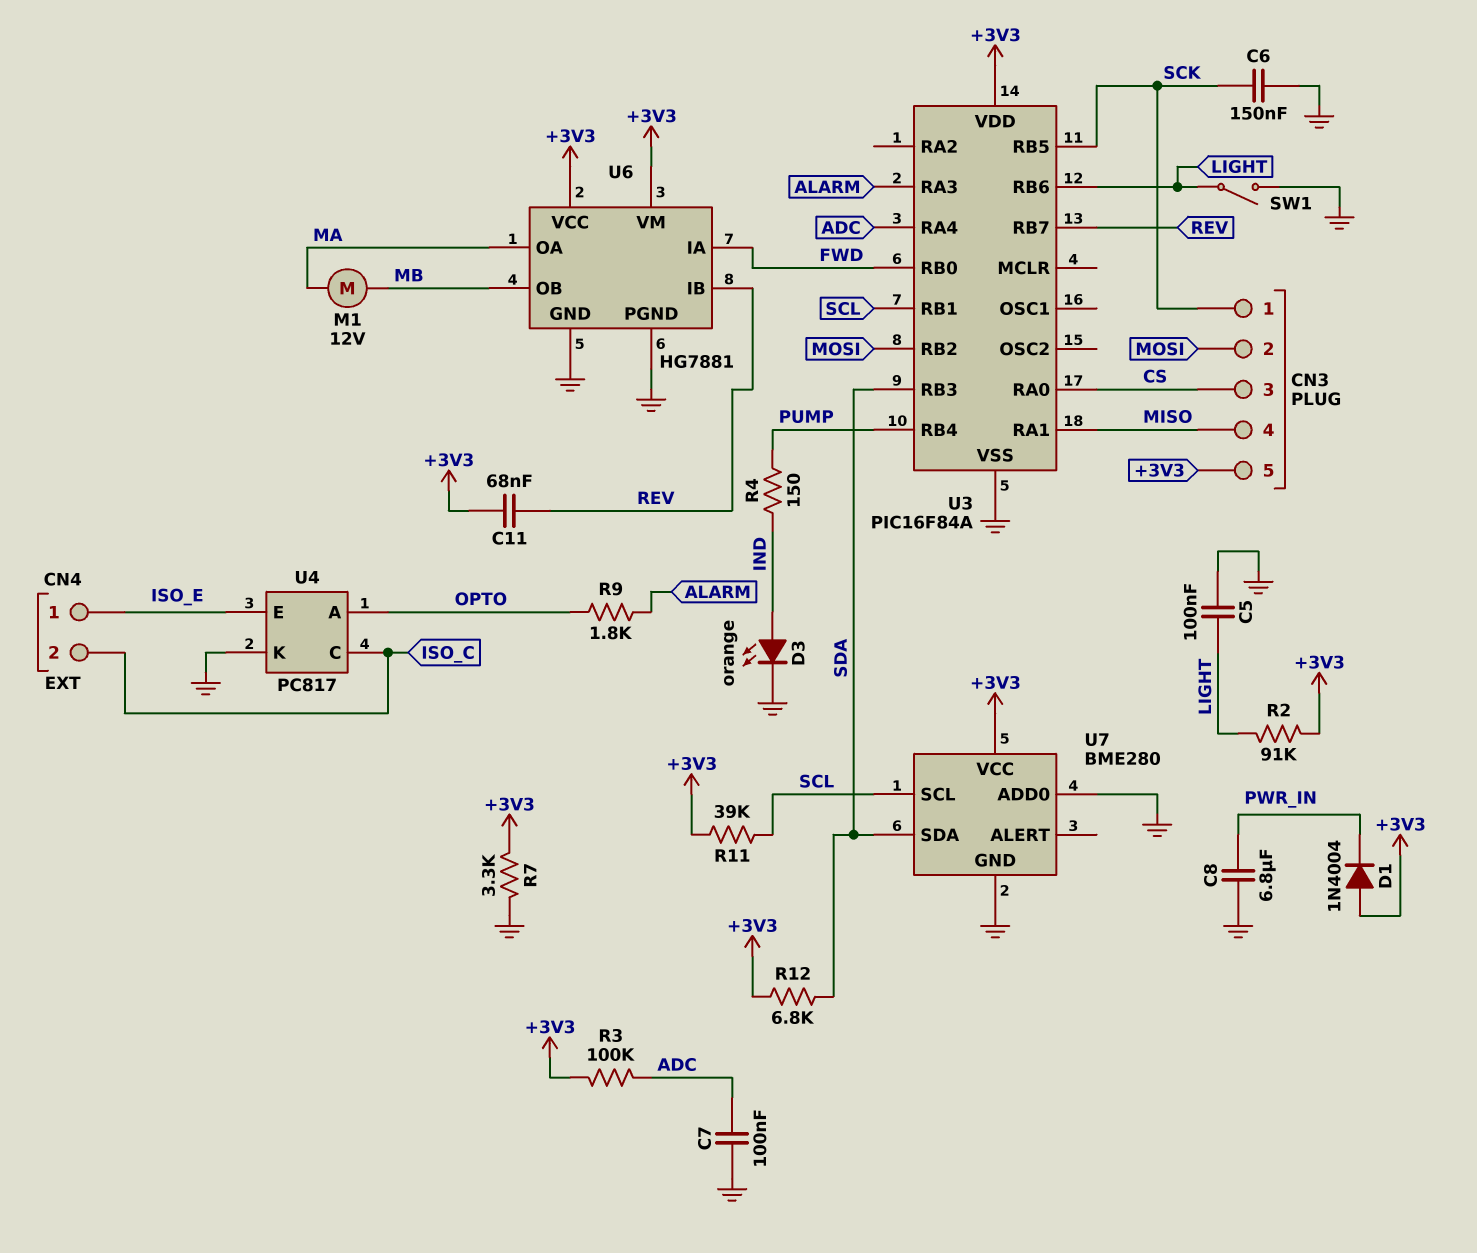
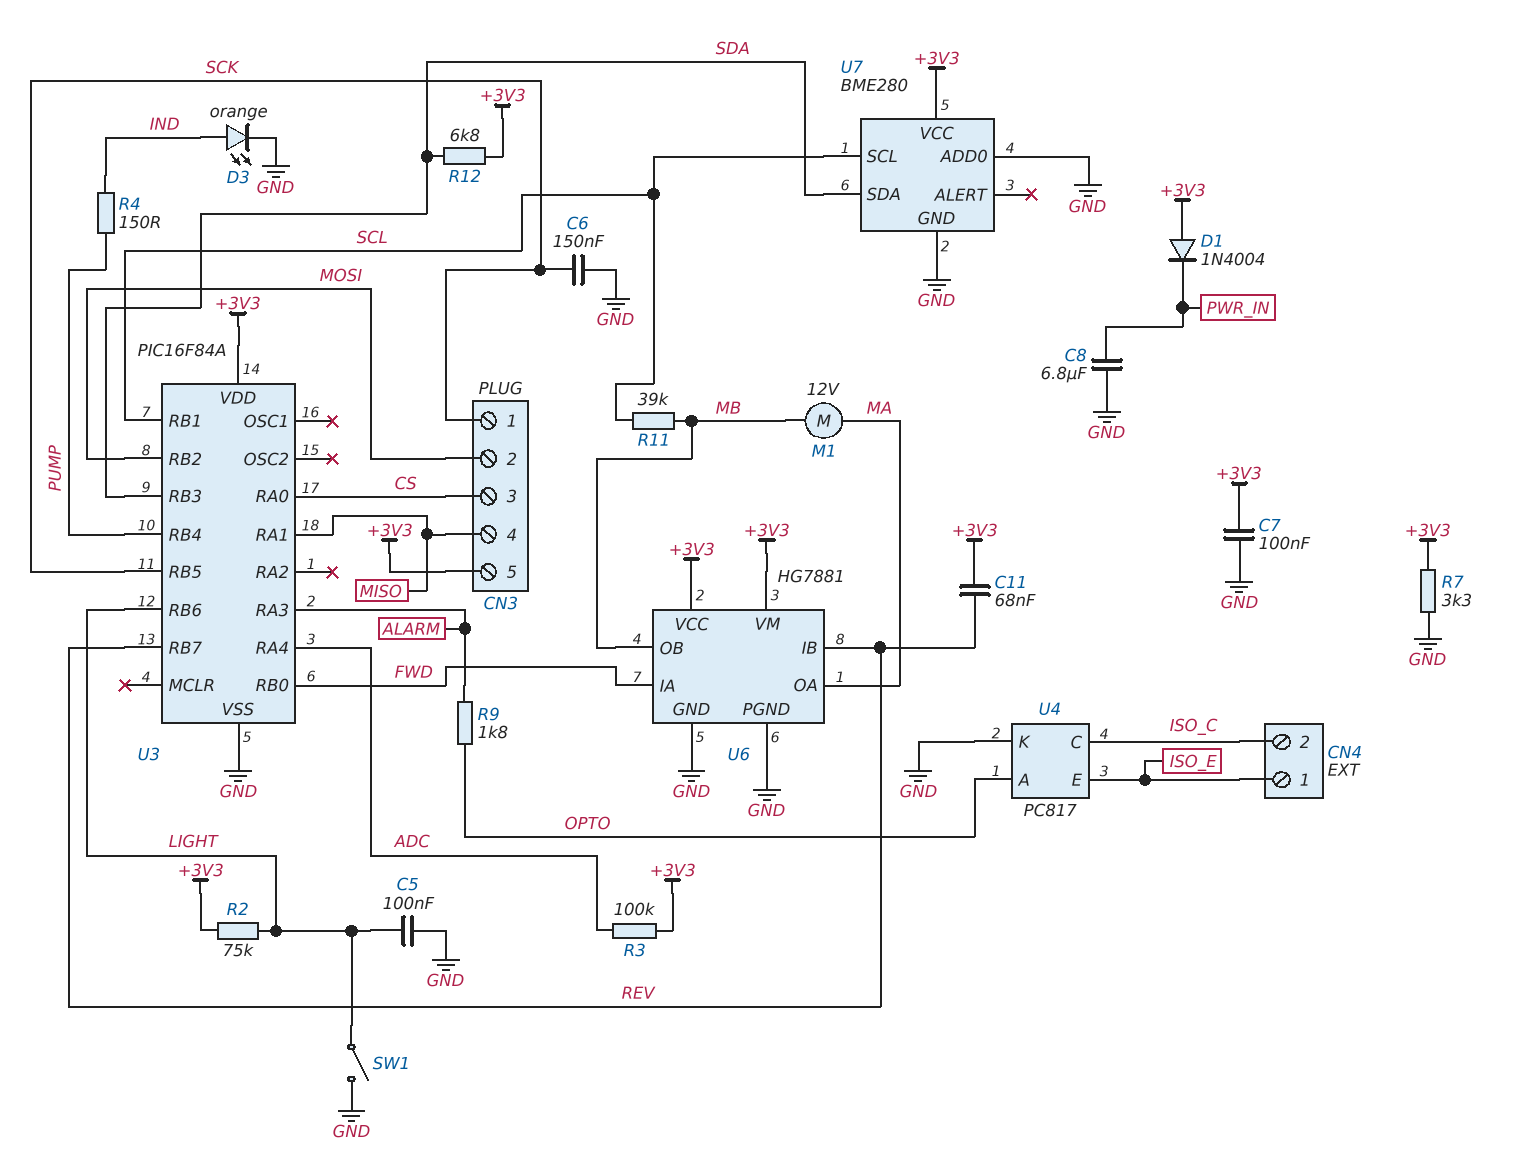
C7: 100nF (ADC, GND) -> 100nF (+3V3, GND)
R2: 91k (+3V3, LIGHT) -> 75k (+3V3, LIGHT)
R11: 39k (+3V3, SCL) -> 39k (MB, SCL)

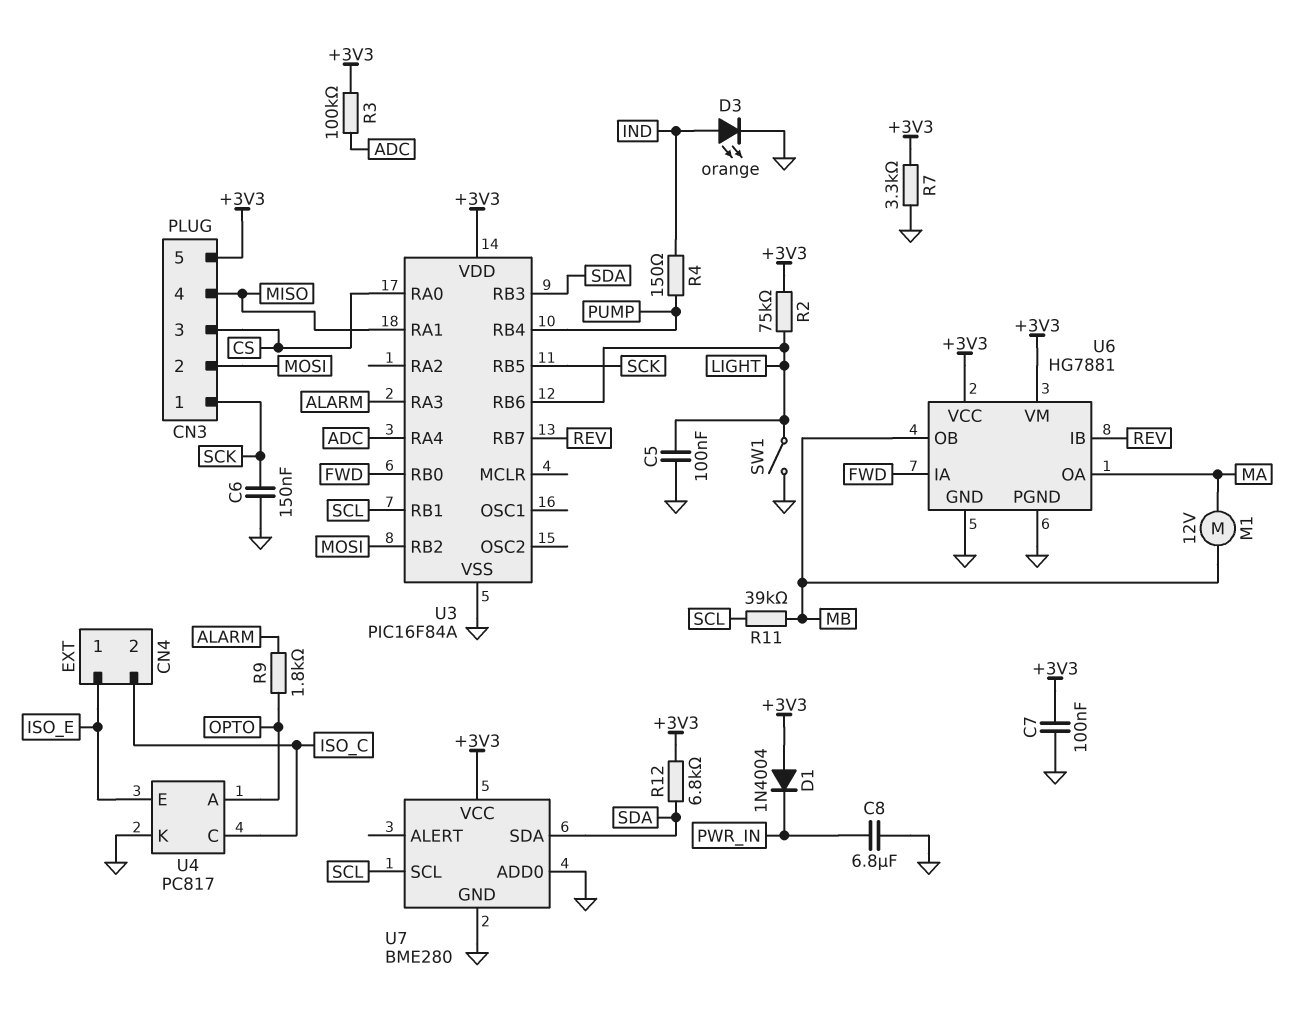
C11: 68nF (+3V3, REV) -> none

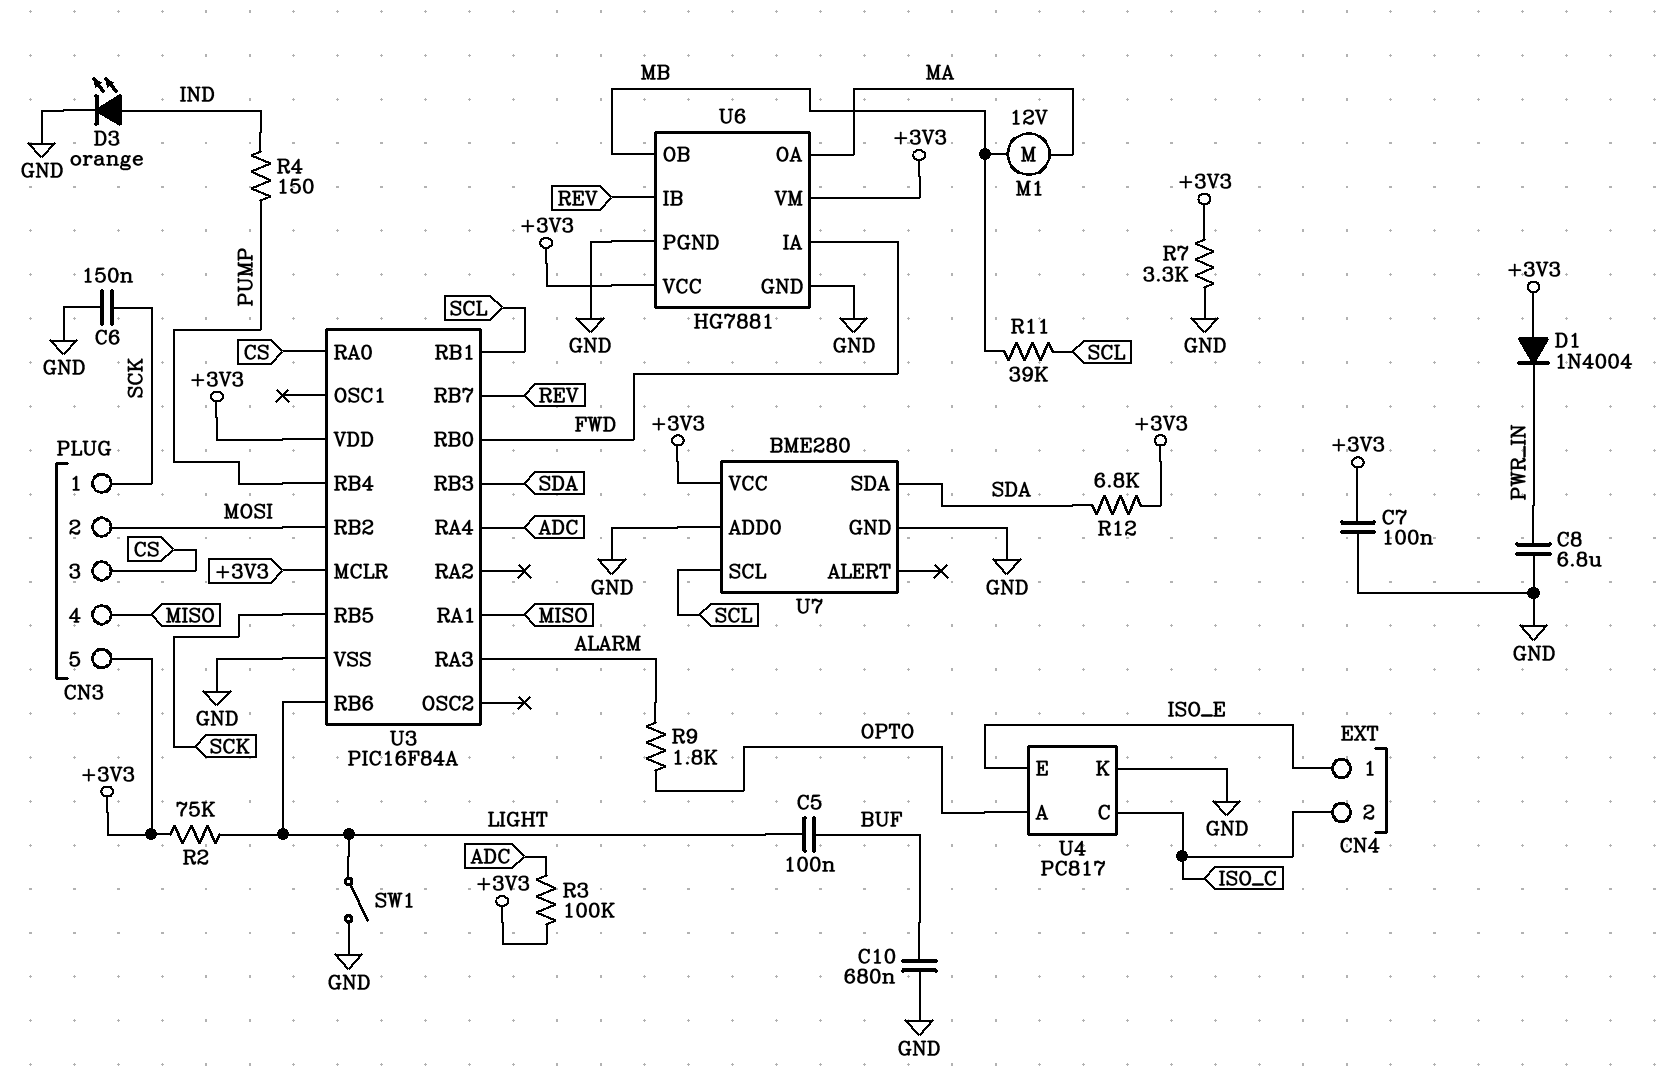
C5: 100nF (GND, LIGHT) -> 100nF (BUF, LIGHT)
C10: none -> 680nF (BUF, GND)
U3 pin MCLR: none -> +3V3

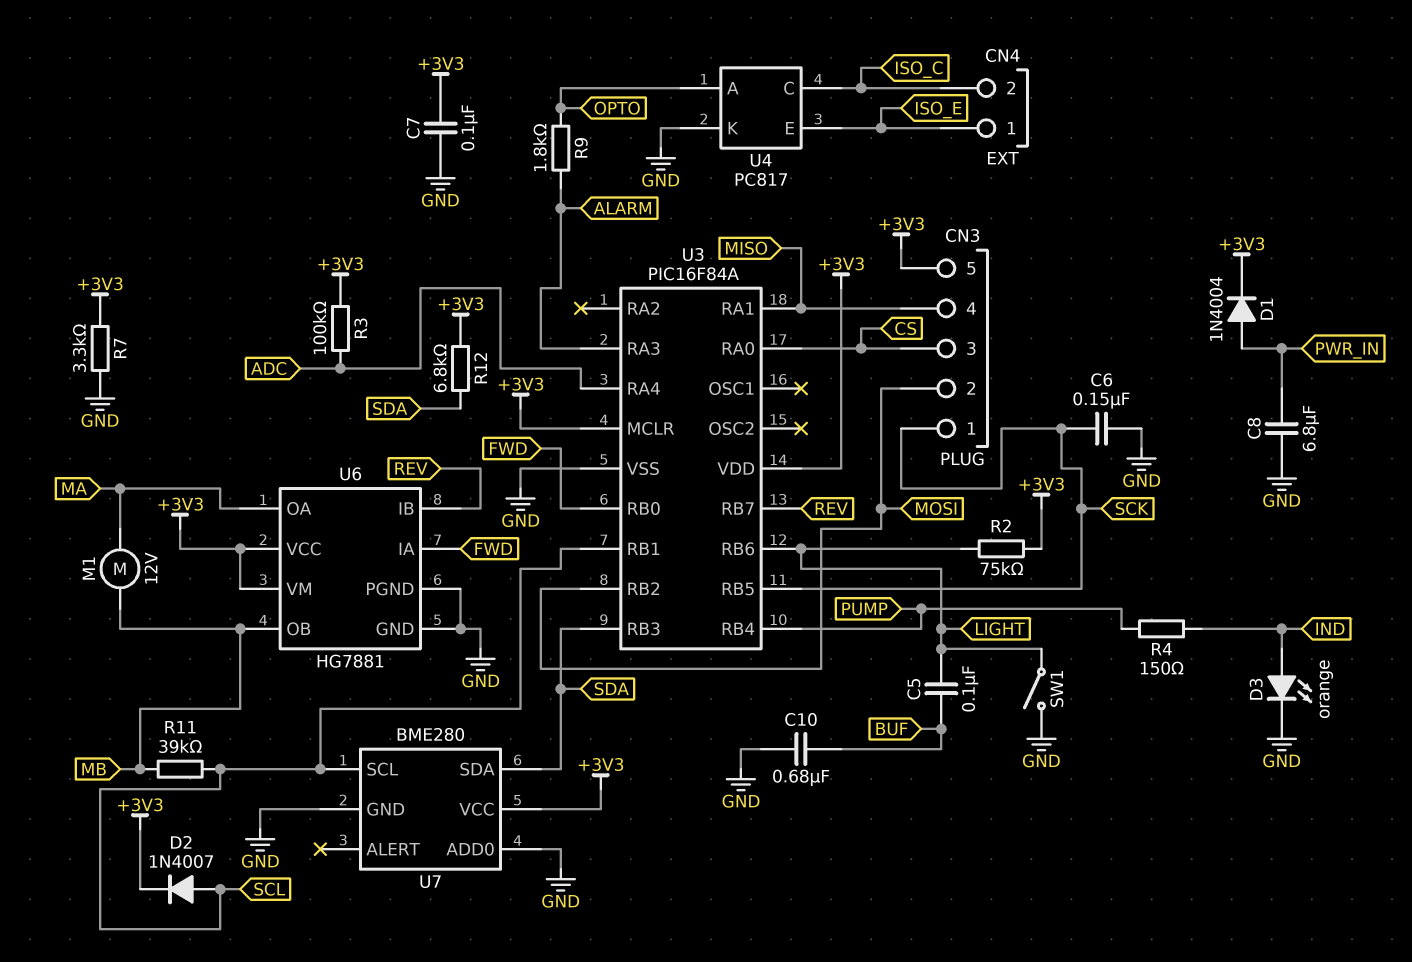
D1: diode 1N4004 (A +3V3, K PWR_IN) -> diode 1N4004 (A PWR_IN, K +3V3)
D2: none -> diode 1N4007 (A SCL, K +3V3)

